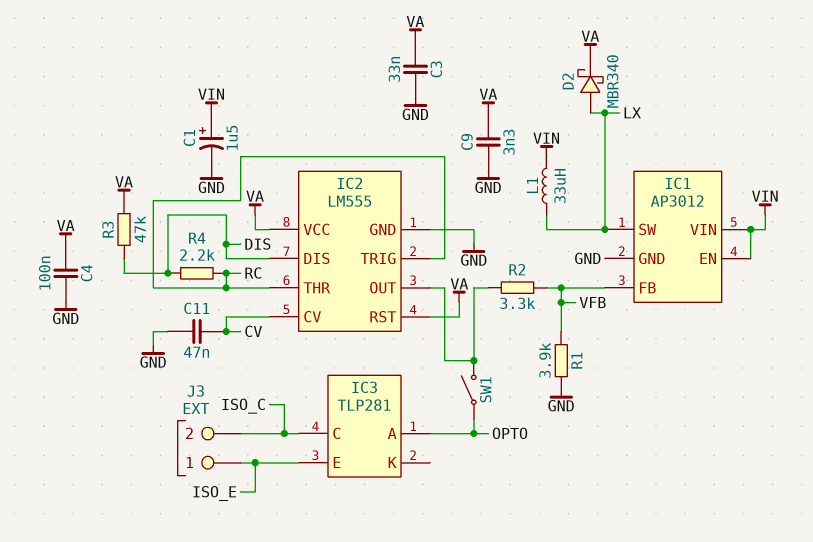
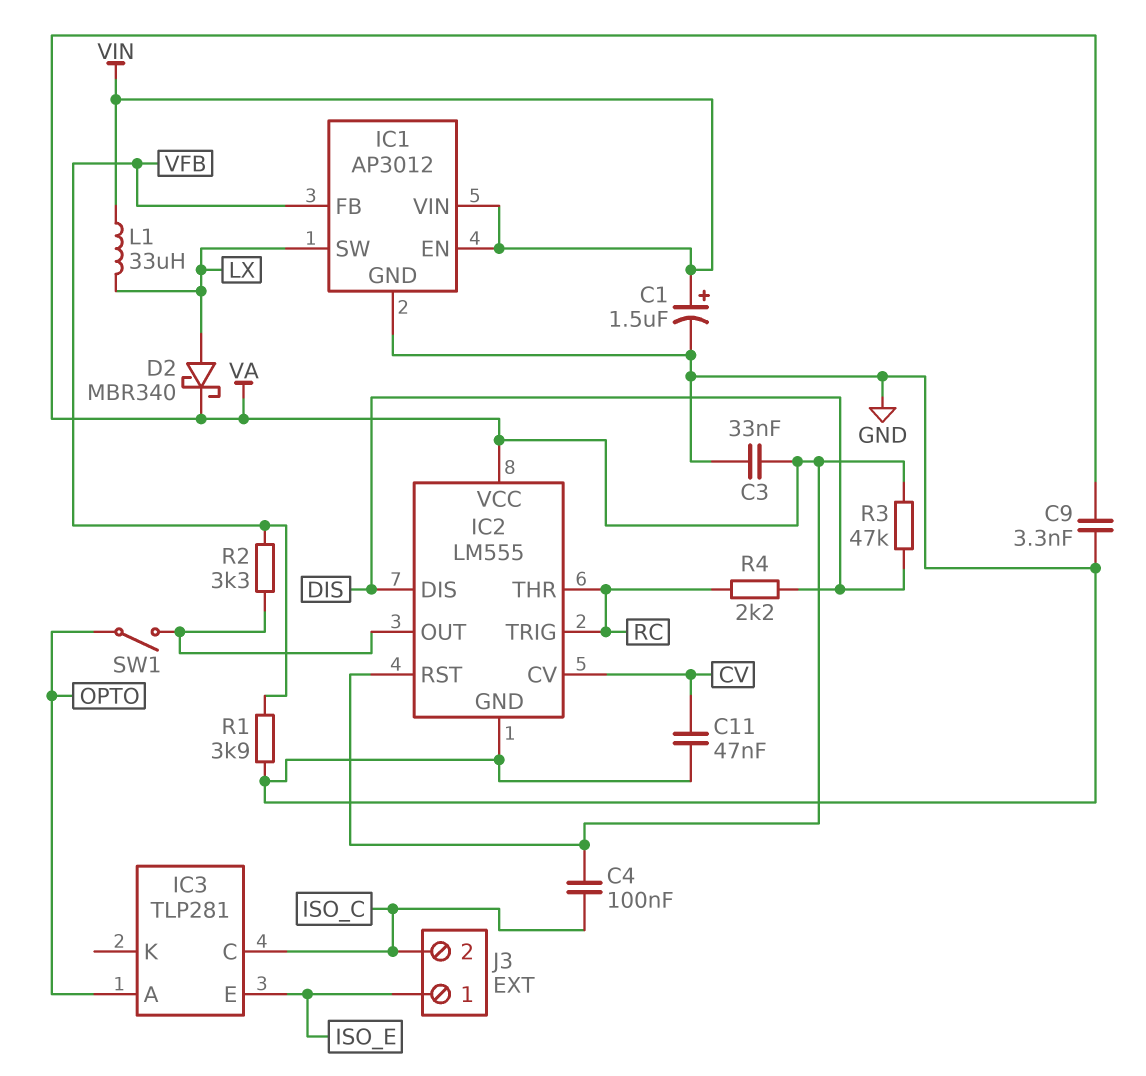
C4: 100nF (GND, VA) -> 100nF (ISO_C, VA)

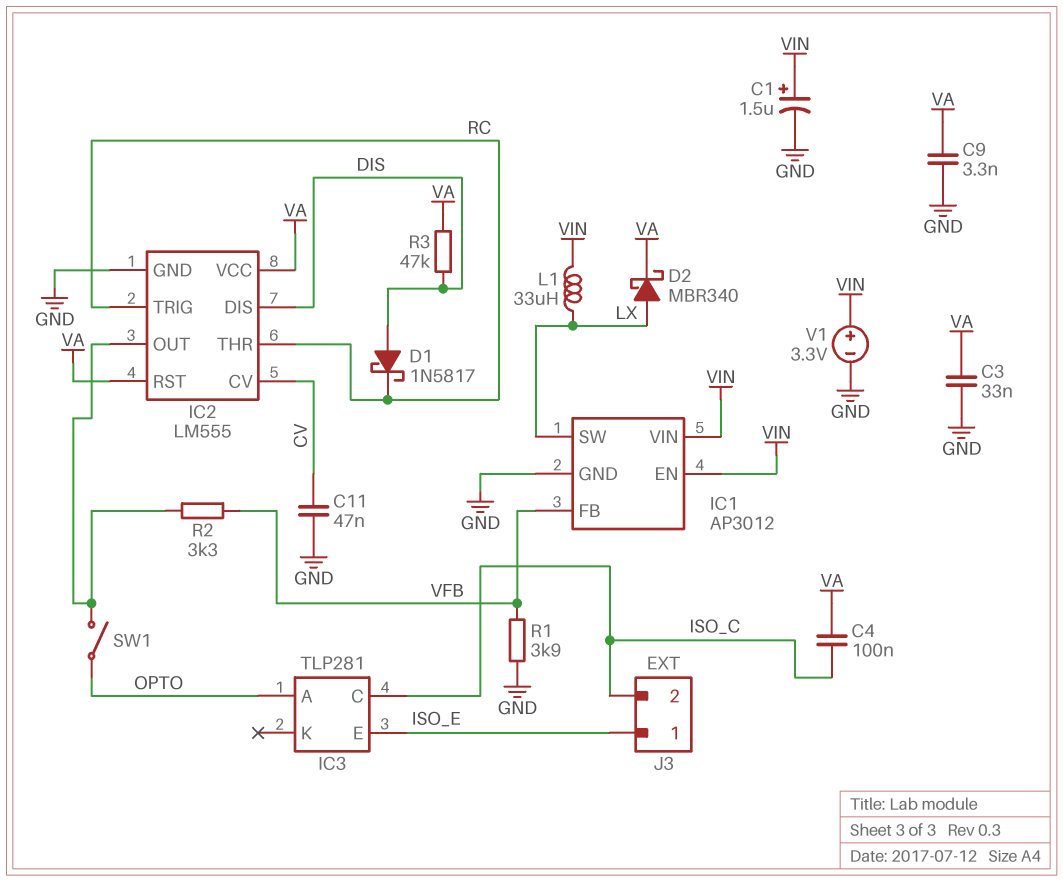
D1: none -> schottky 1N5817 (A DIS, K RC)
R4: 2.2k (DIS, RC) -> none
V1: none -> 3.3V (plus VIN, minus GND)

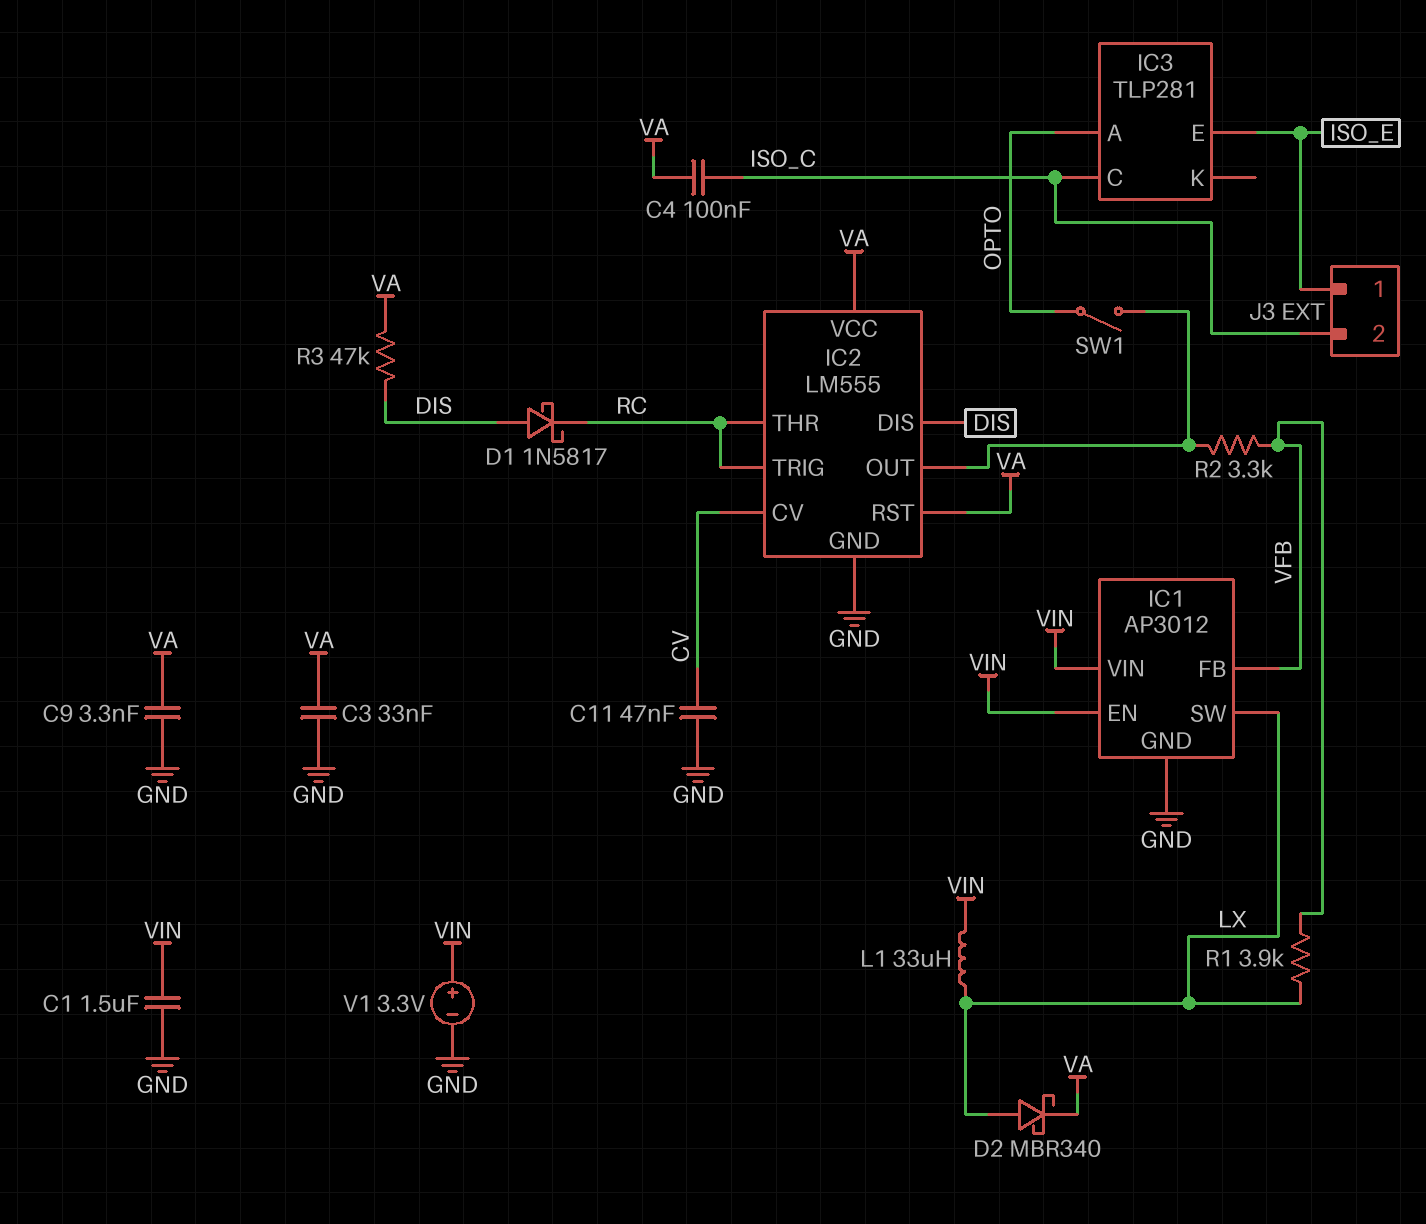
C1: 1.5uF (plus VIN, minus GND) -> 1.5uF (GND, VIN)
R1: 3.9k (GND, VFB) -> 3.9k (LX, VFB)

